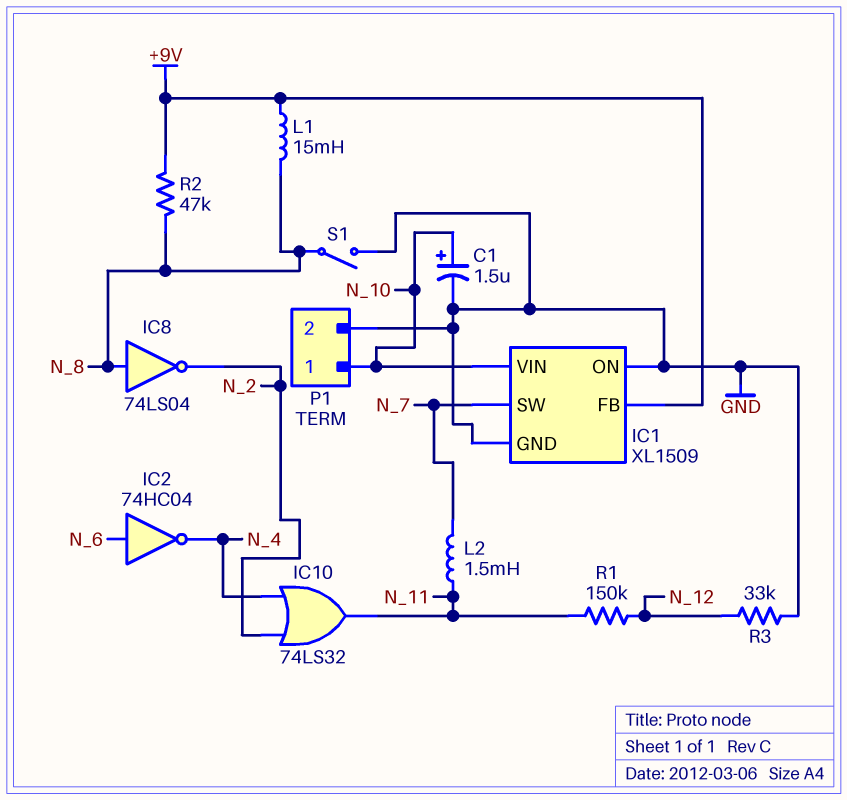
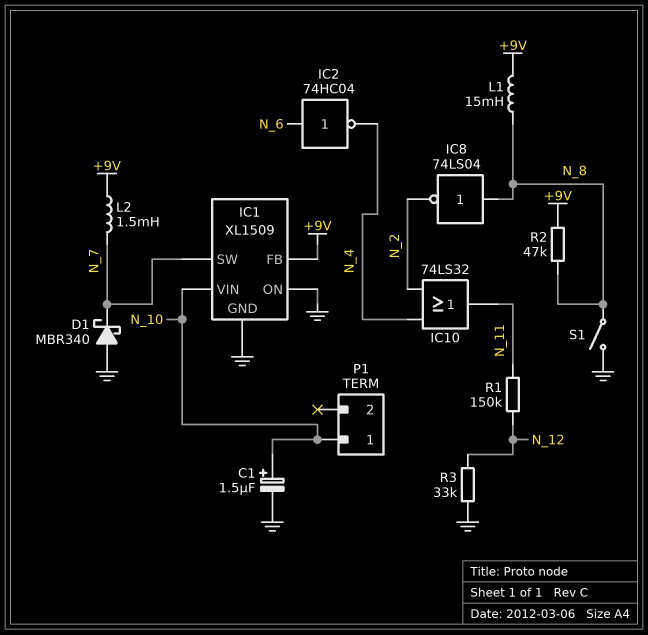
D1: none -> schottky MBR340 (A GND, K N_7)
L2: 1.5mH (N_7, N_11) -> 1.5mH (+9V, N_7)
P1 pin 2: GND -> none

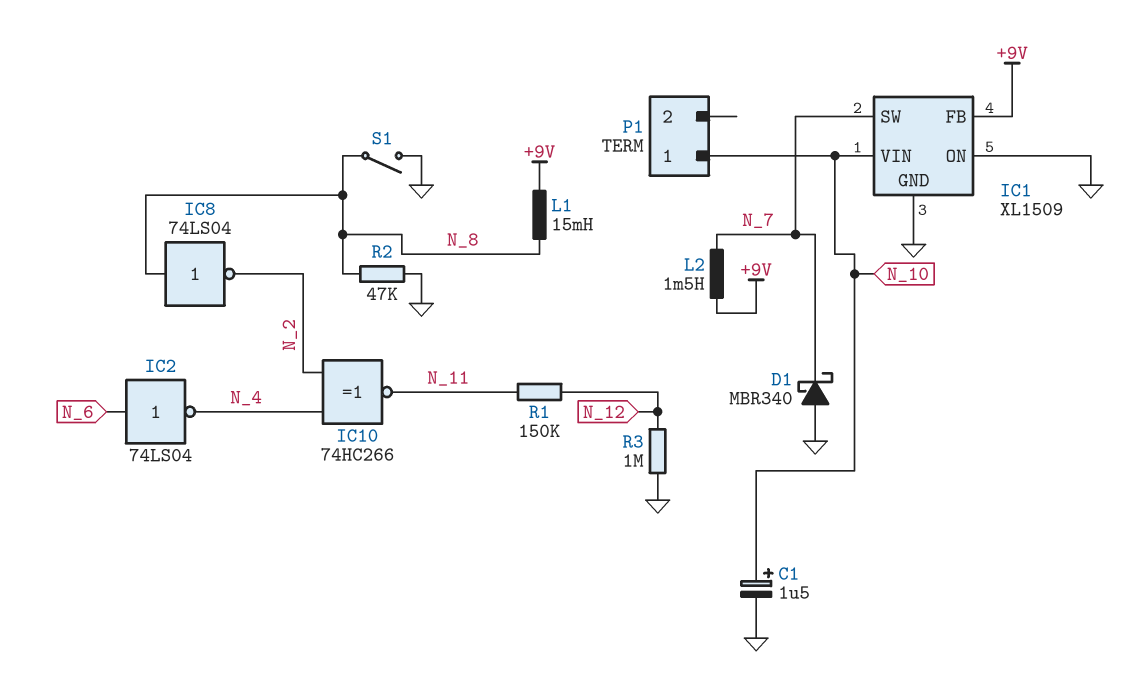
IC2: NOT 74HC04 (in N_6, out N_4) -> NOT 74LS04 (in N_6, out N_4)
IC10: OR 74LS32 (in N_2, in N_4, out N_11) -> XNOR 74HC266 (in N_2, in N_4, out N_11)
R2: 47k (+9V, N_8) -> 47k (GND, N_8)
R3: 33k (GND, N_12) -> 1M (GND, N_12)

